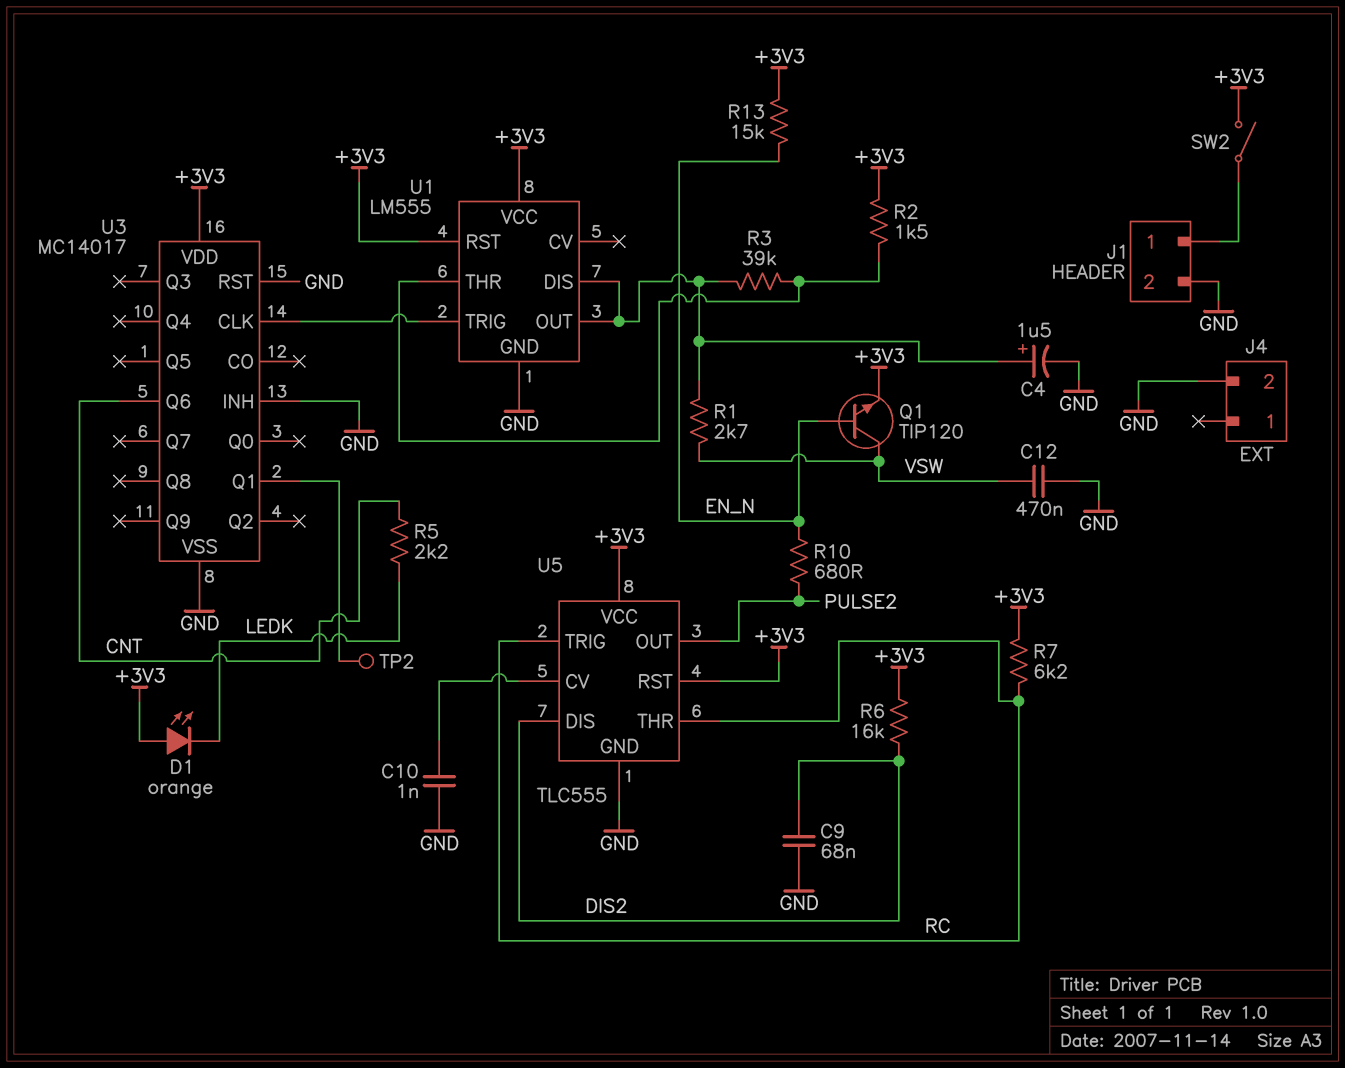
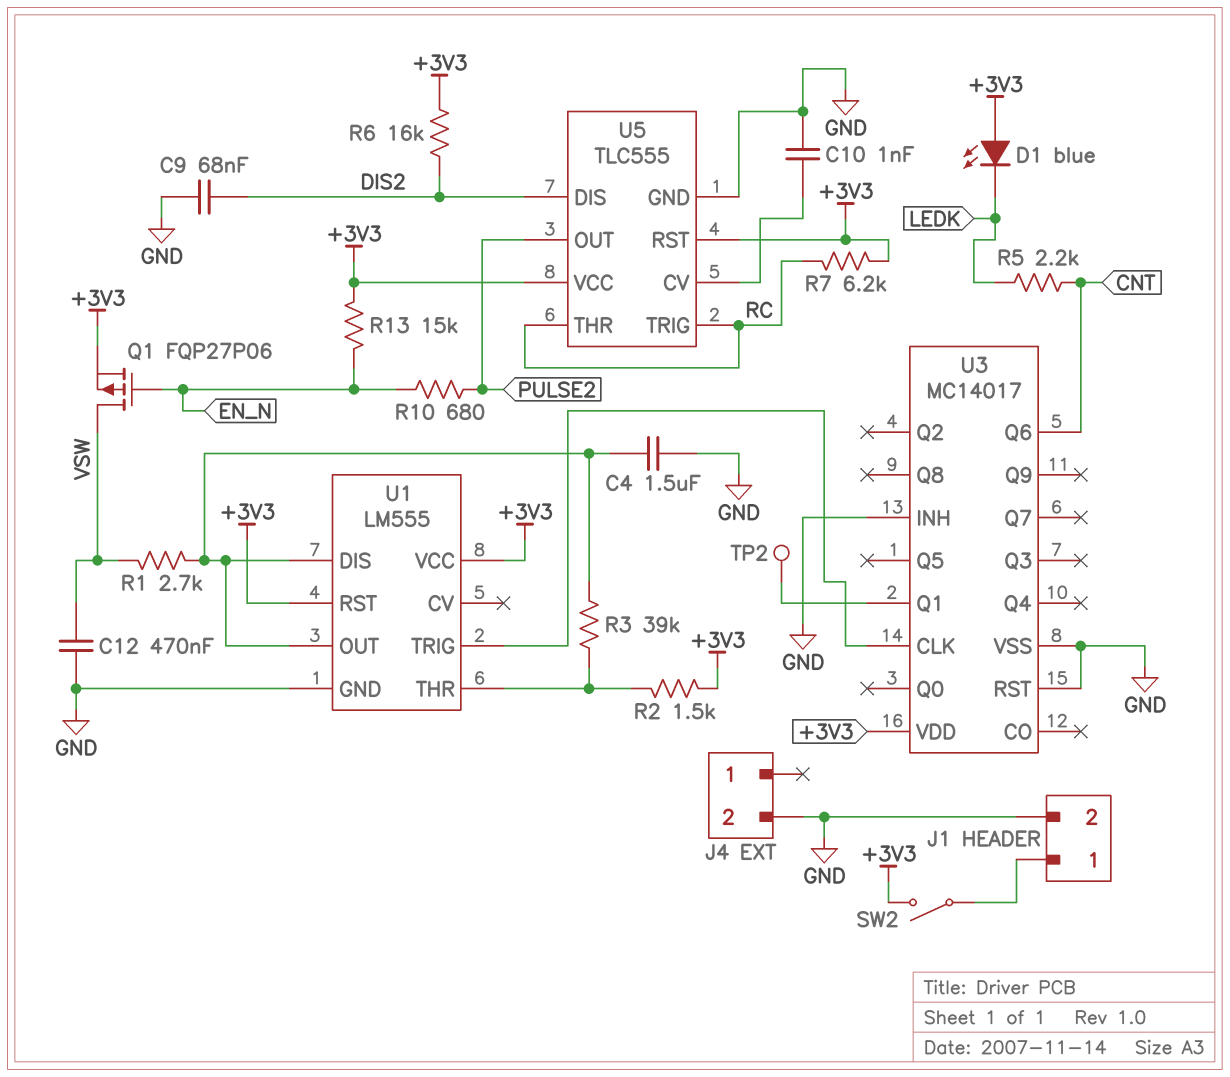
C4: 1.5uF (plus U1/DIS, minus GND) -> 1.5uF (GND, U1/DIS)
D1: LED orange (A +3V3, K LEDK) -> LED blue (A +3V3, K LEDK)
Q1: NPN TIP120 (B EN_N, C VSW, E +3V3) -> PMOS FQP27P06 (G EN_N, D VSW, S +3V3)

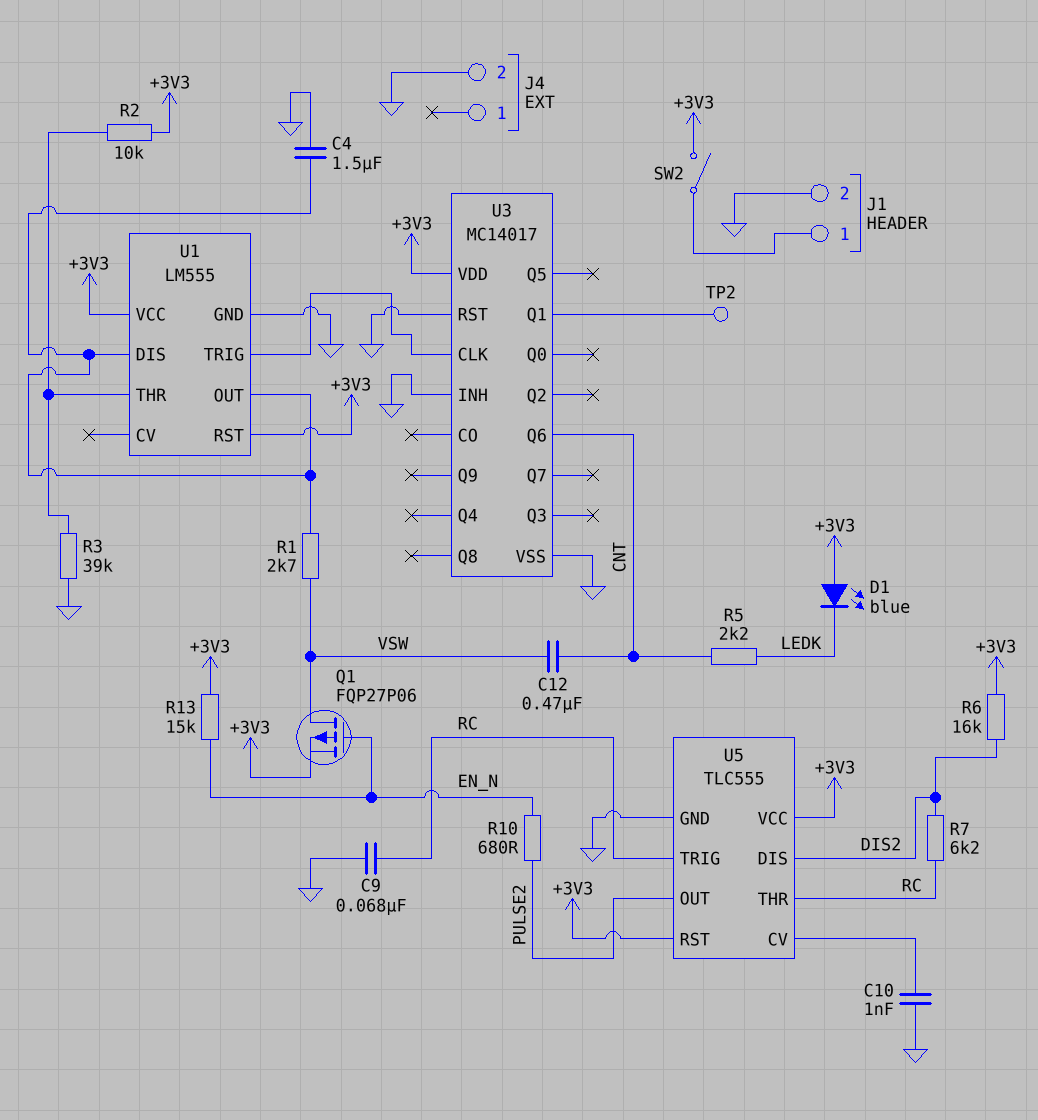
C9: 68nF (DIS2, GND) -> 68nF (GND, RC)
C12: 470nF (GND, VSW) -> 470nF (CNT, VSW)
R2: 1.5k (+3V3, U1/THR) -> 10k (+3V3, U1/THR)
R3: 39k (U1/DIS, U1/THR) -> 39k (GND, U1/THR)
R7: 6.2k (+3V3, RC) -> 6.2k (DIS2, RC)

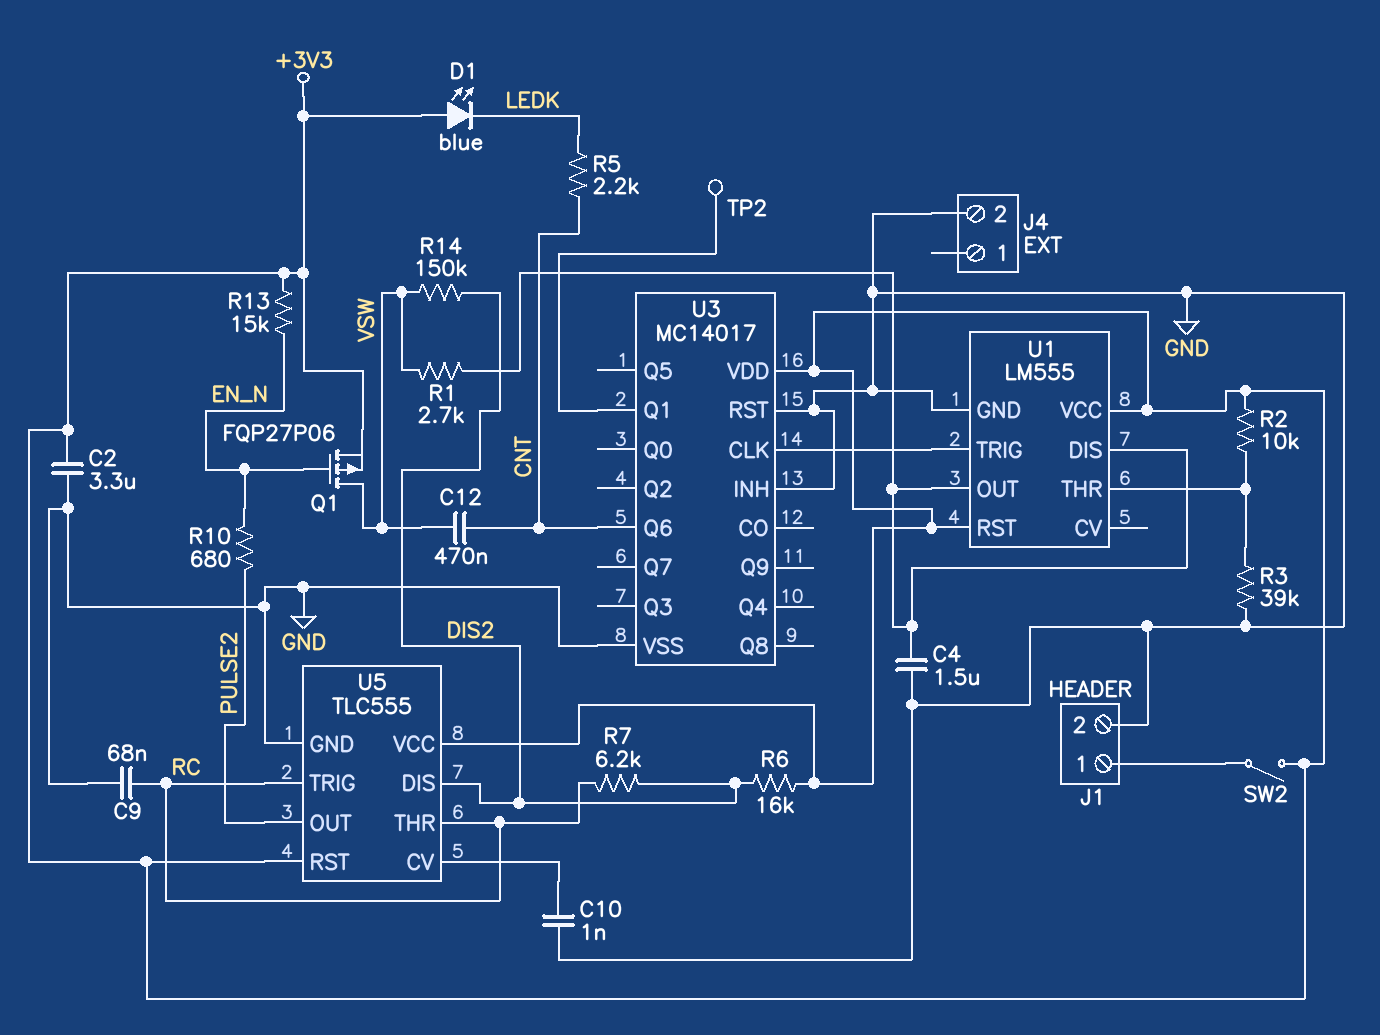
C2: none -> 3.3uF (+3V3, GND)
R14: none -> 150k (DIS2, VSW)

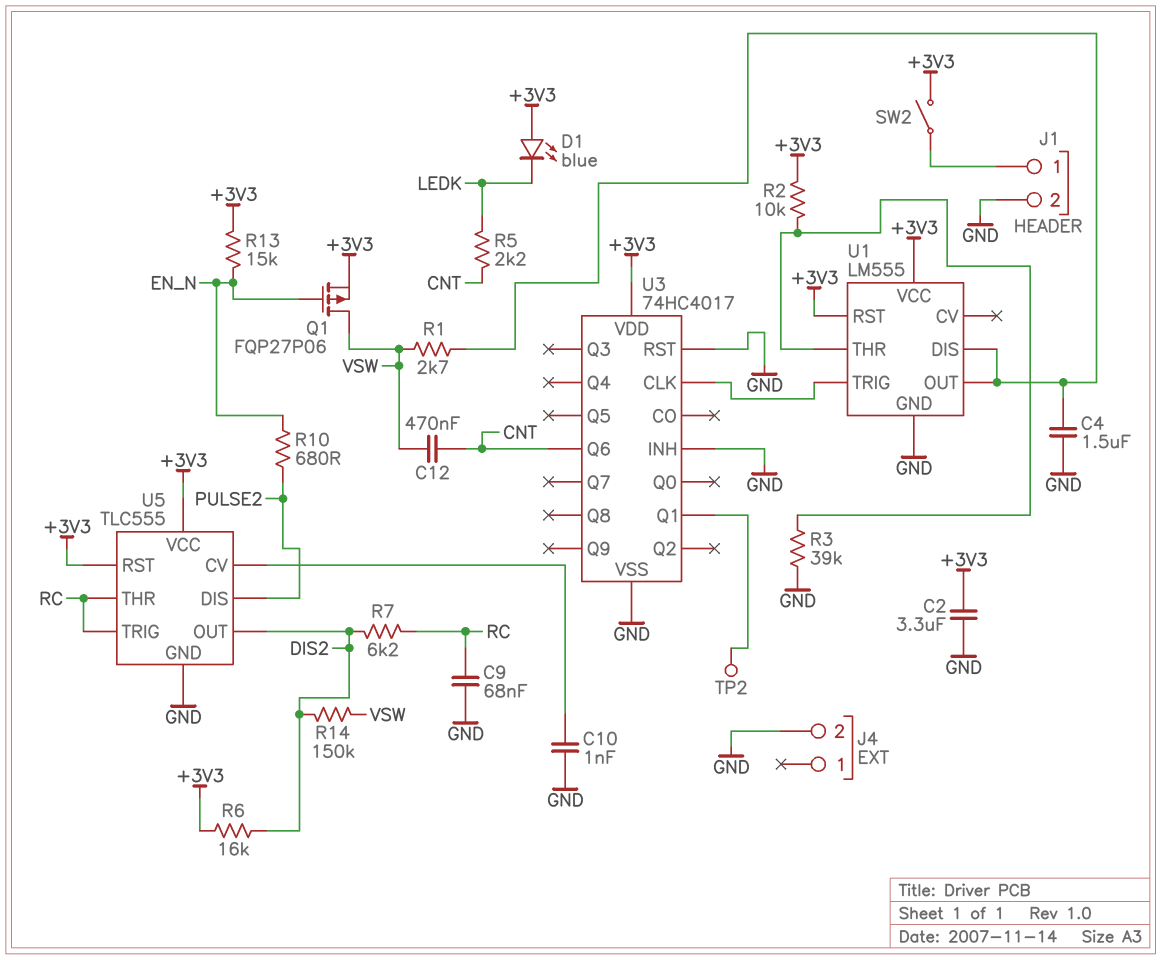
U3: MC14017 -> 74HC4017
U5 pin DIS: DIS2 -> PULSE2
U5 pin OUT: PULSE2 -> DIS2

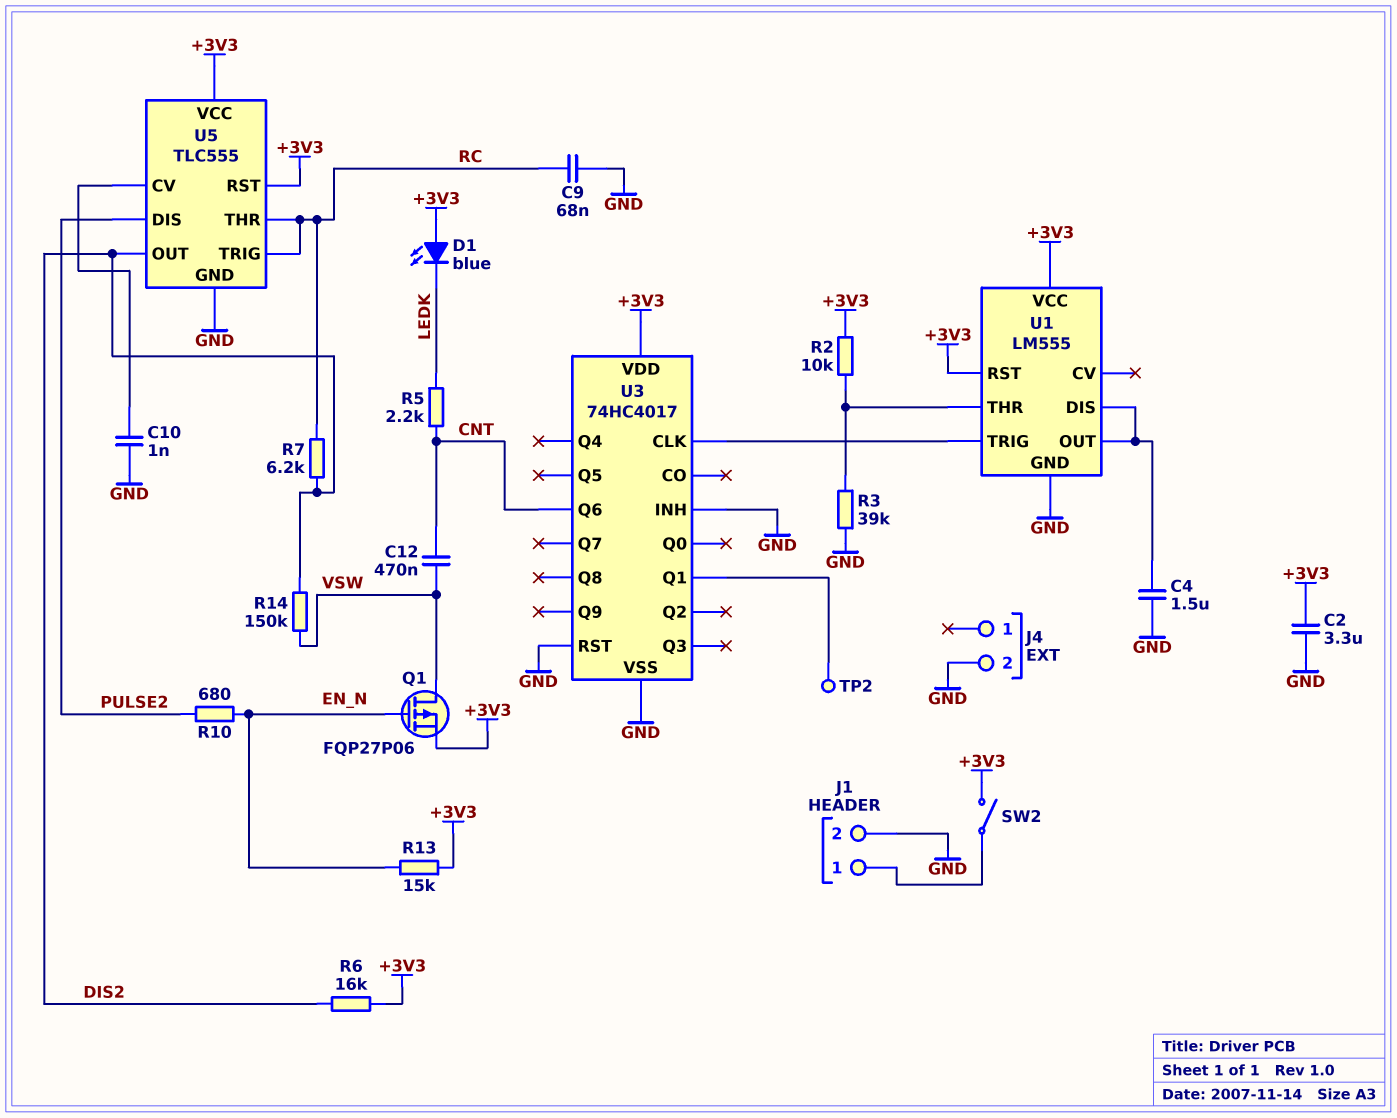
R1: 2.7k (U1/DIS, VSW) -> none

